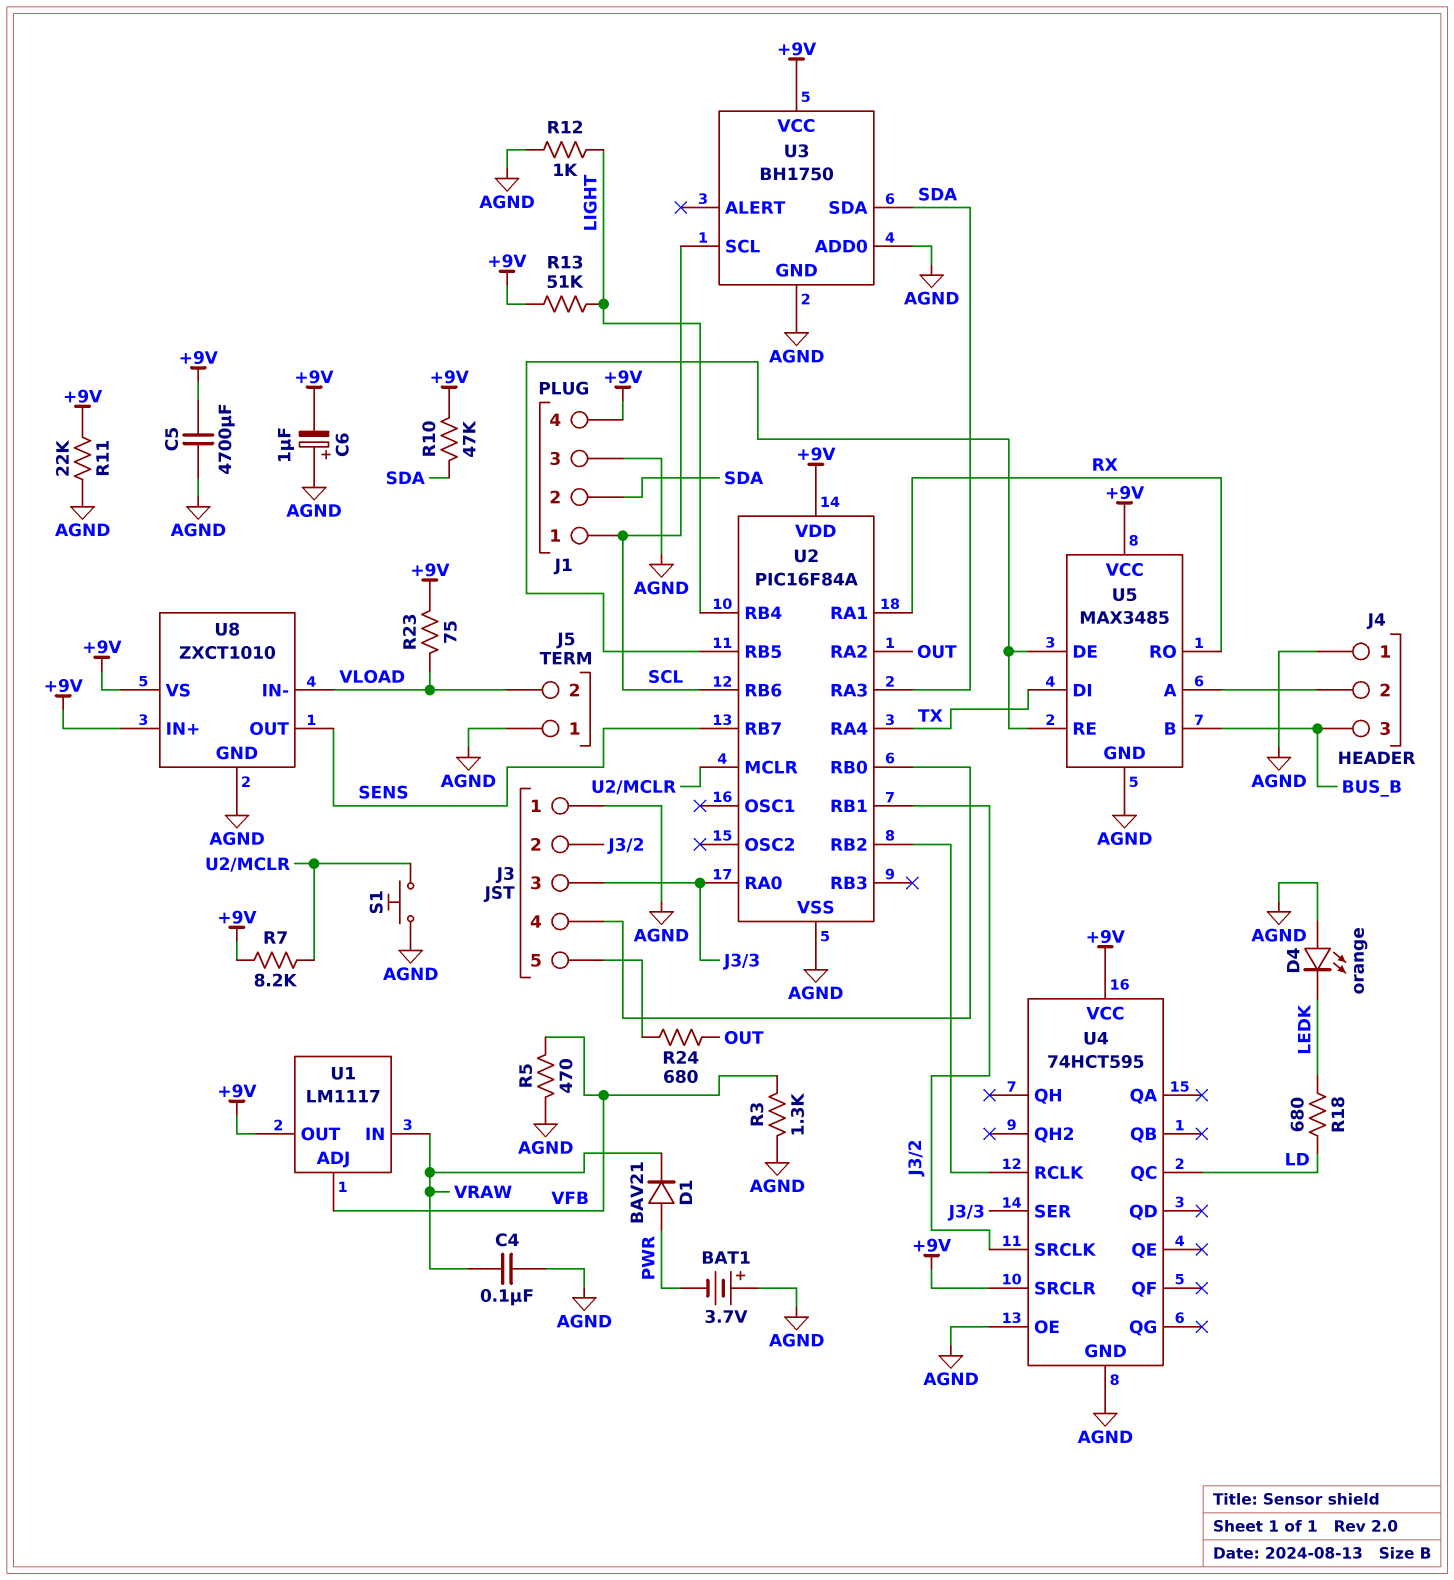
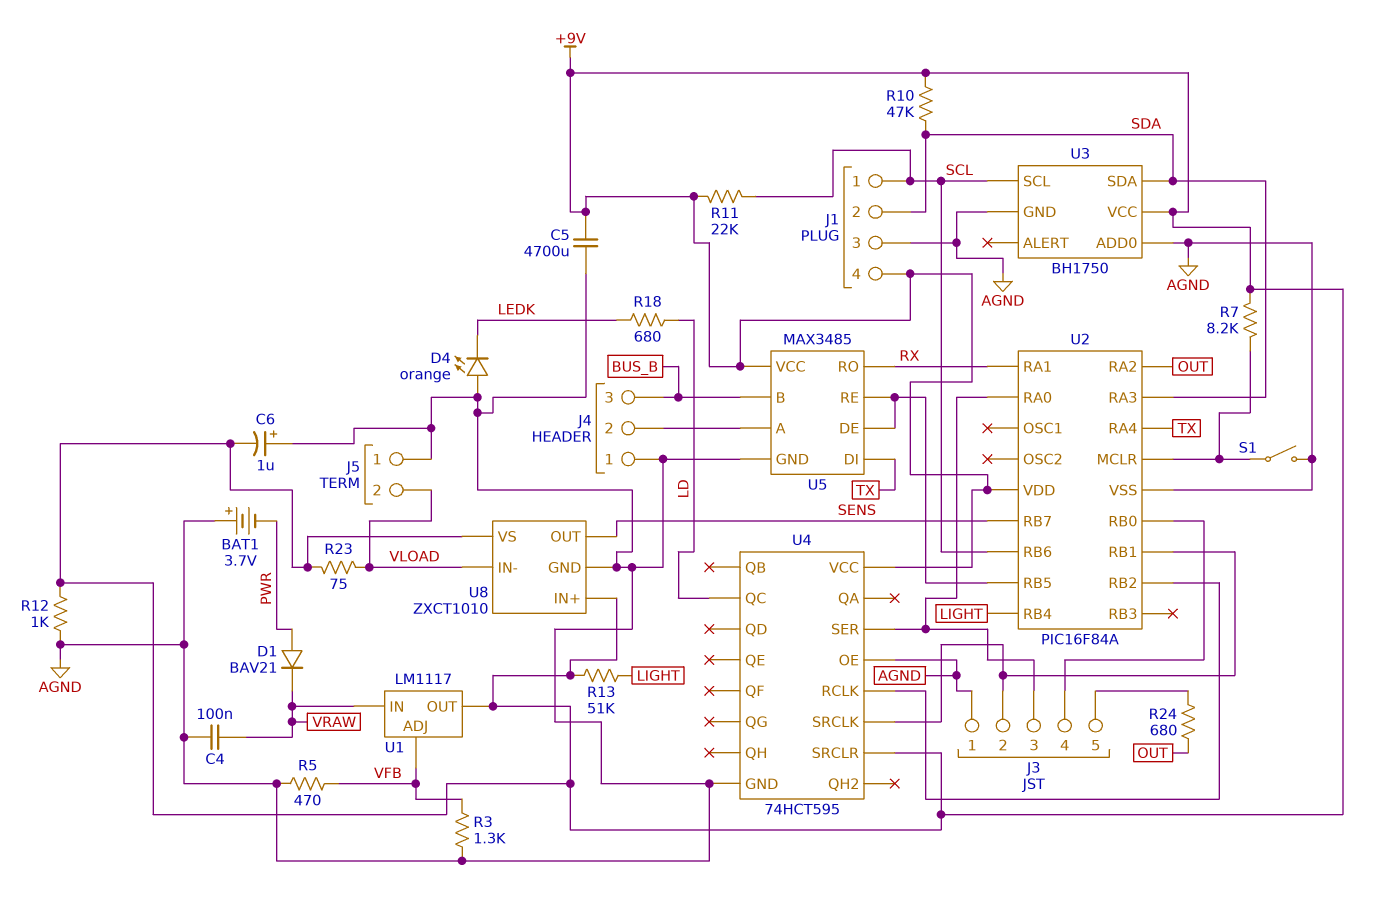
R11: 22k (+9V, AGND) -> 22k (+9V, SCL)
R12: 1k (AGND, LIGHT) -> 1k (+9V, AGND)
S1: button (AGND, U2/MCLR) -> switch (AGND, U2/MCLR)

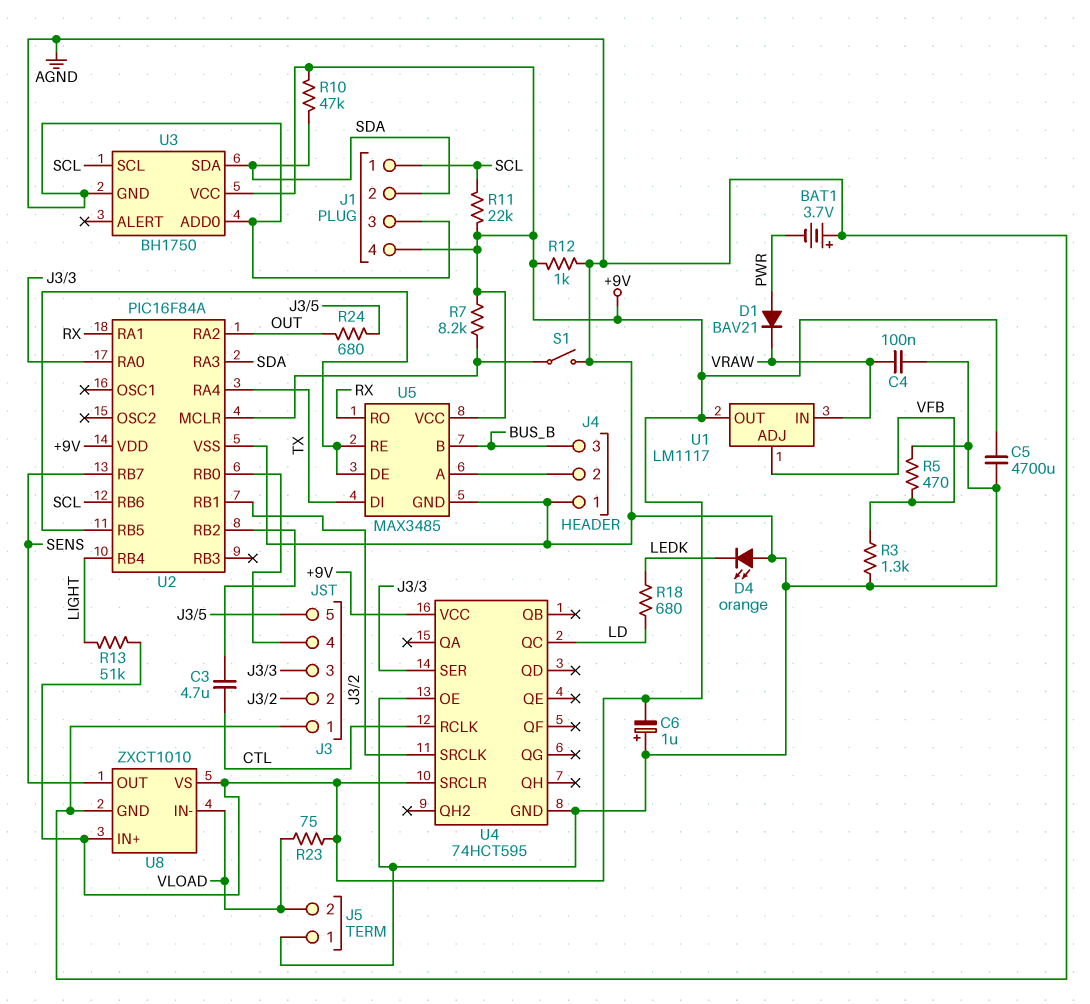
C3: none -> 4.7uF (CTL, U2/RB2)
U4 pin RCLK: U2/RB2 -> CTL

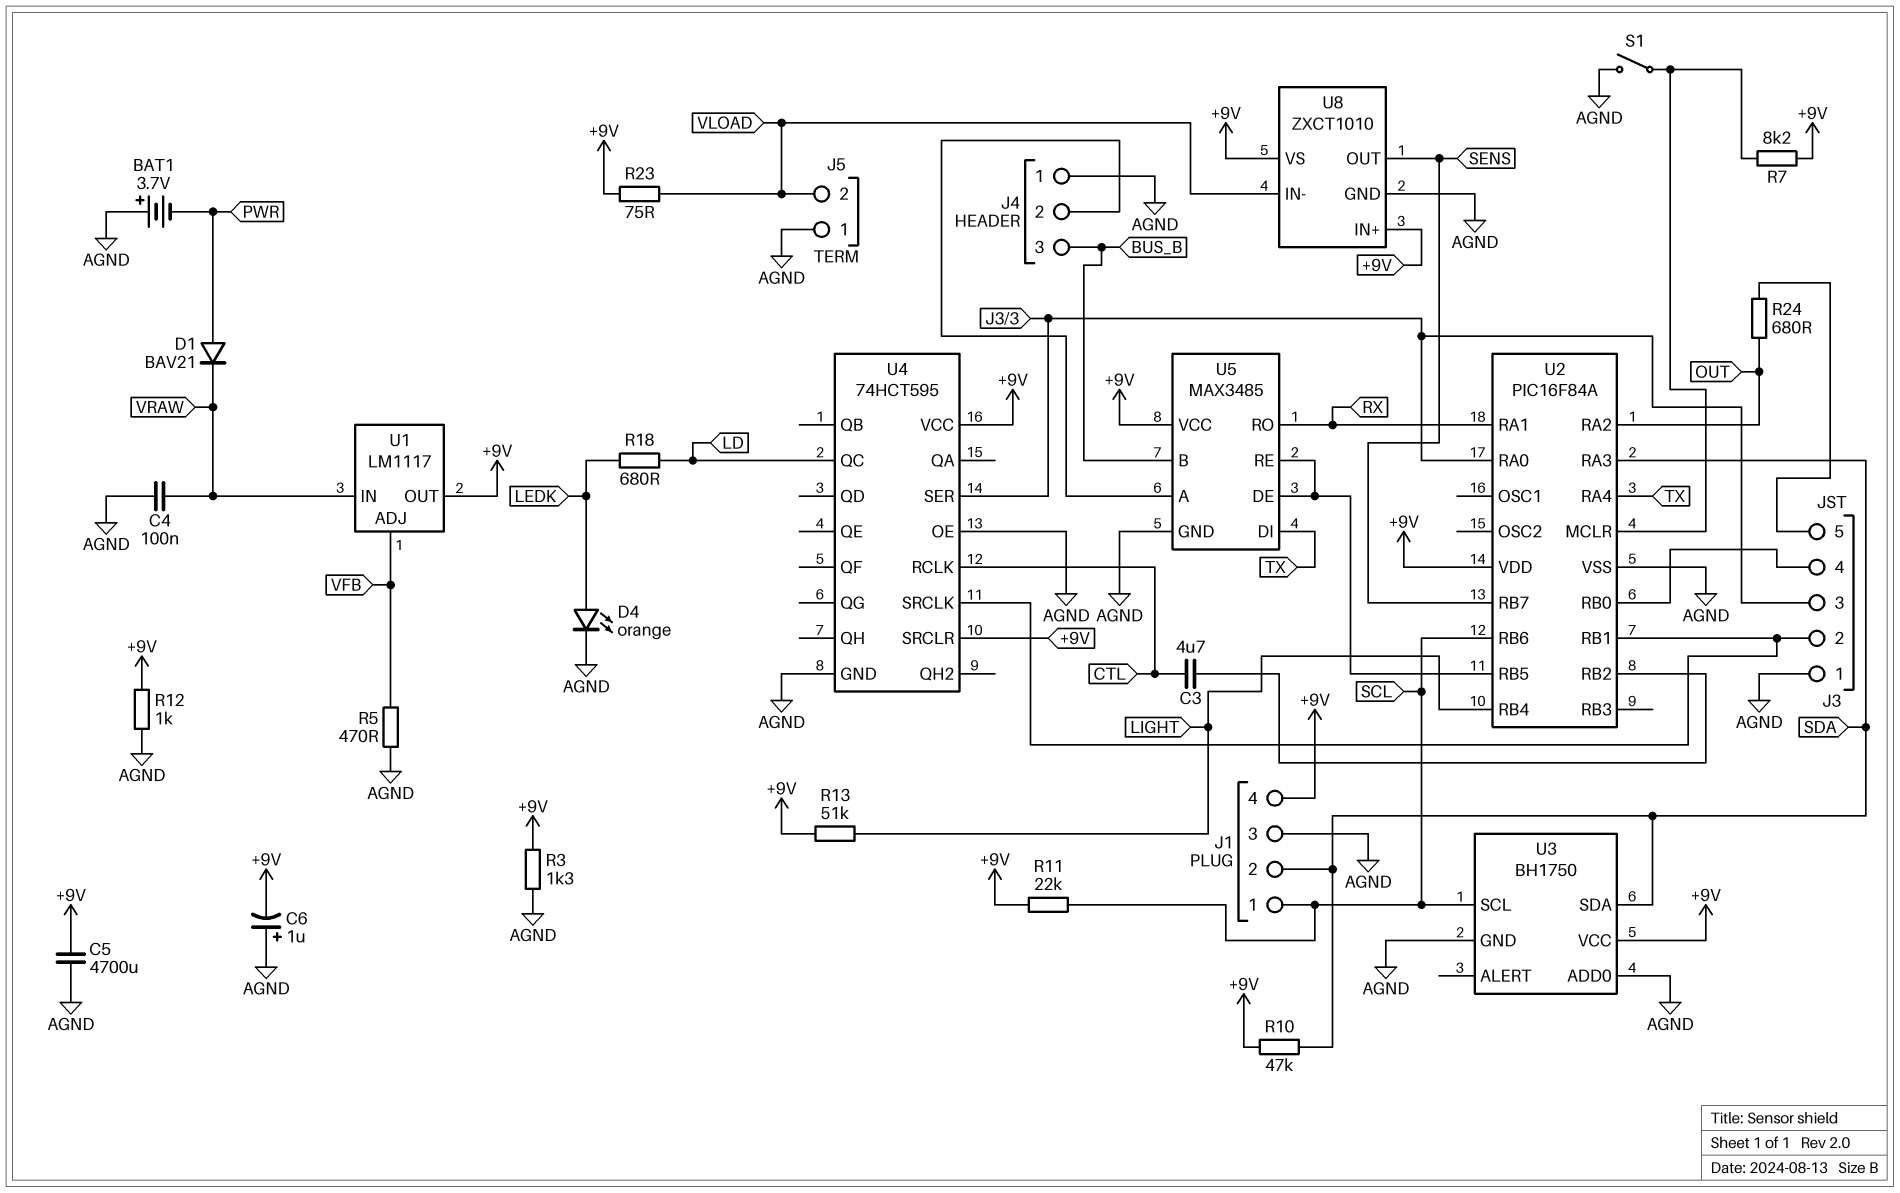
D4: LED orange (A AGND, K LEDK) -> LED orange (A LEDK, K AGND)
R3: 1.3k (AGND, VFB) -> 1.3k (+9V, AGND)

